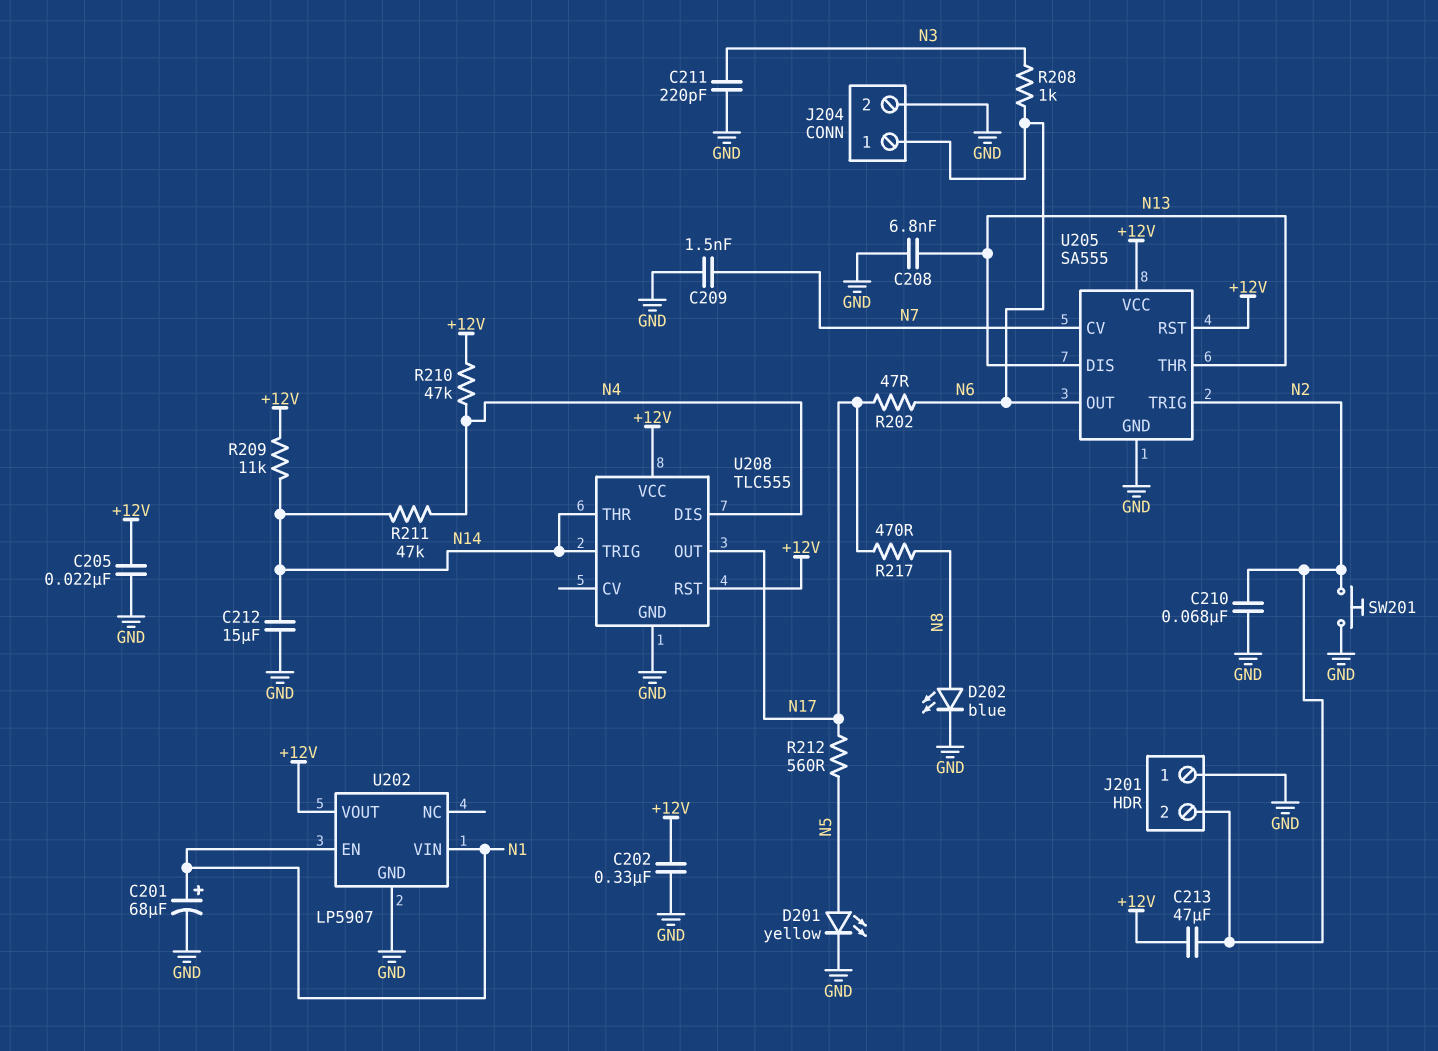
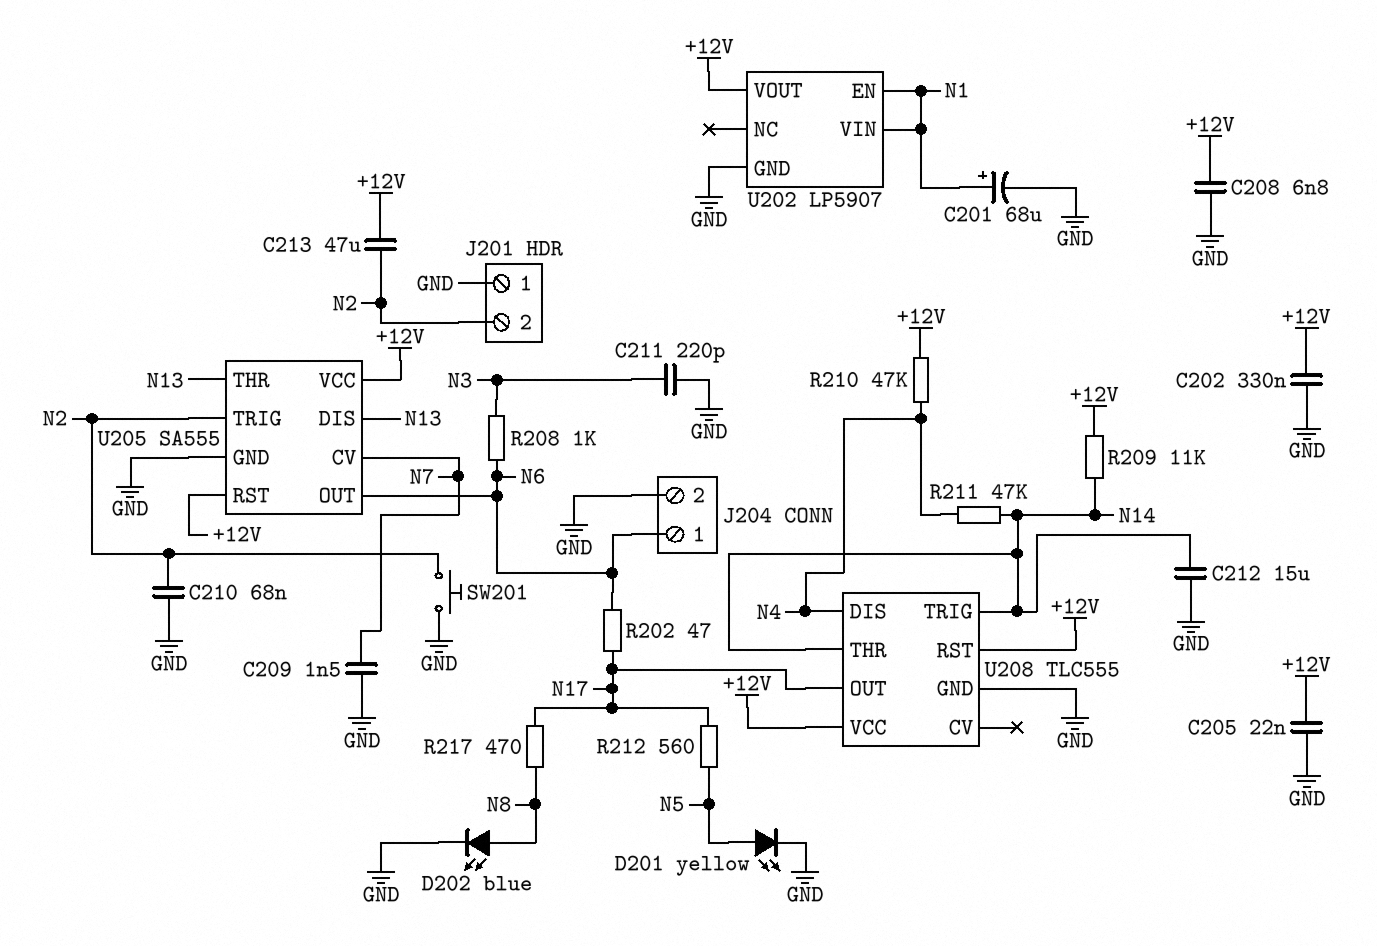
C208: 6.8nF (GND, N13) -> 6.8nF (+12V, GND)

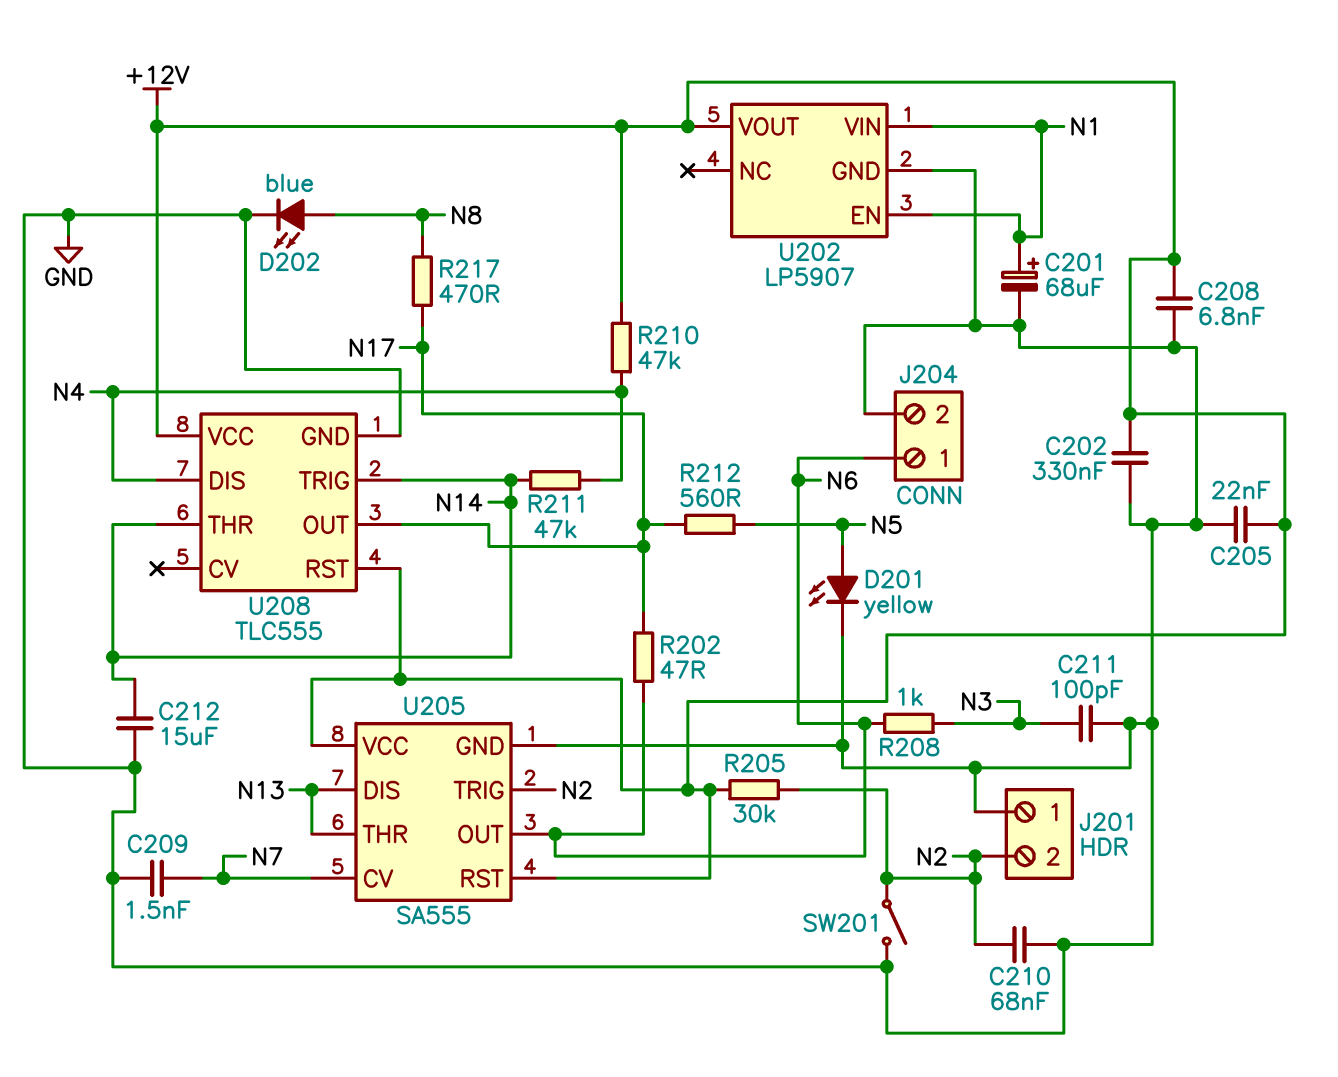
C211: 220pF (GND, N3) -> 100pF (GND, N3)
C213: 47uF (+12V, N2) -> none
R205: none -> 30k (+12V, N2)
R209: 11k (+12V, N14) -> none
SW201: button (GND, N2) -> switch (GND, N2)

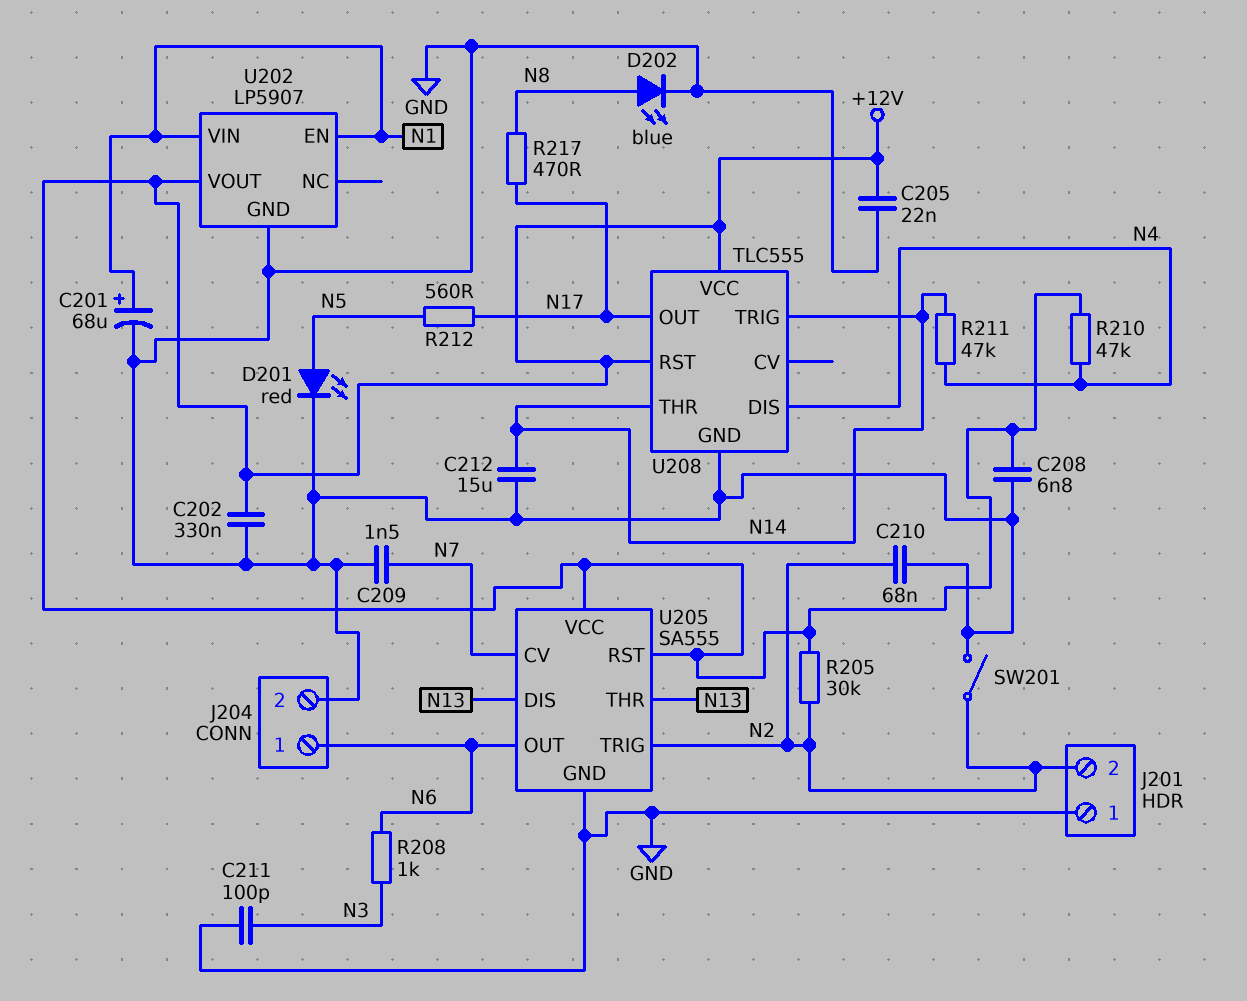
D201: LED yellow (A N5, K GND) -> LED red (A N5, K GND)
R202: 47 (N6, N17) -> none

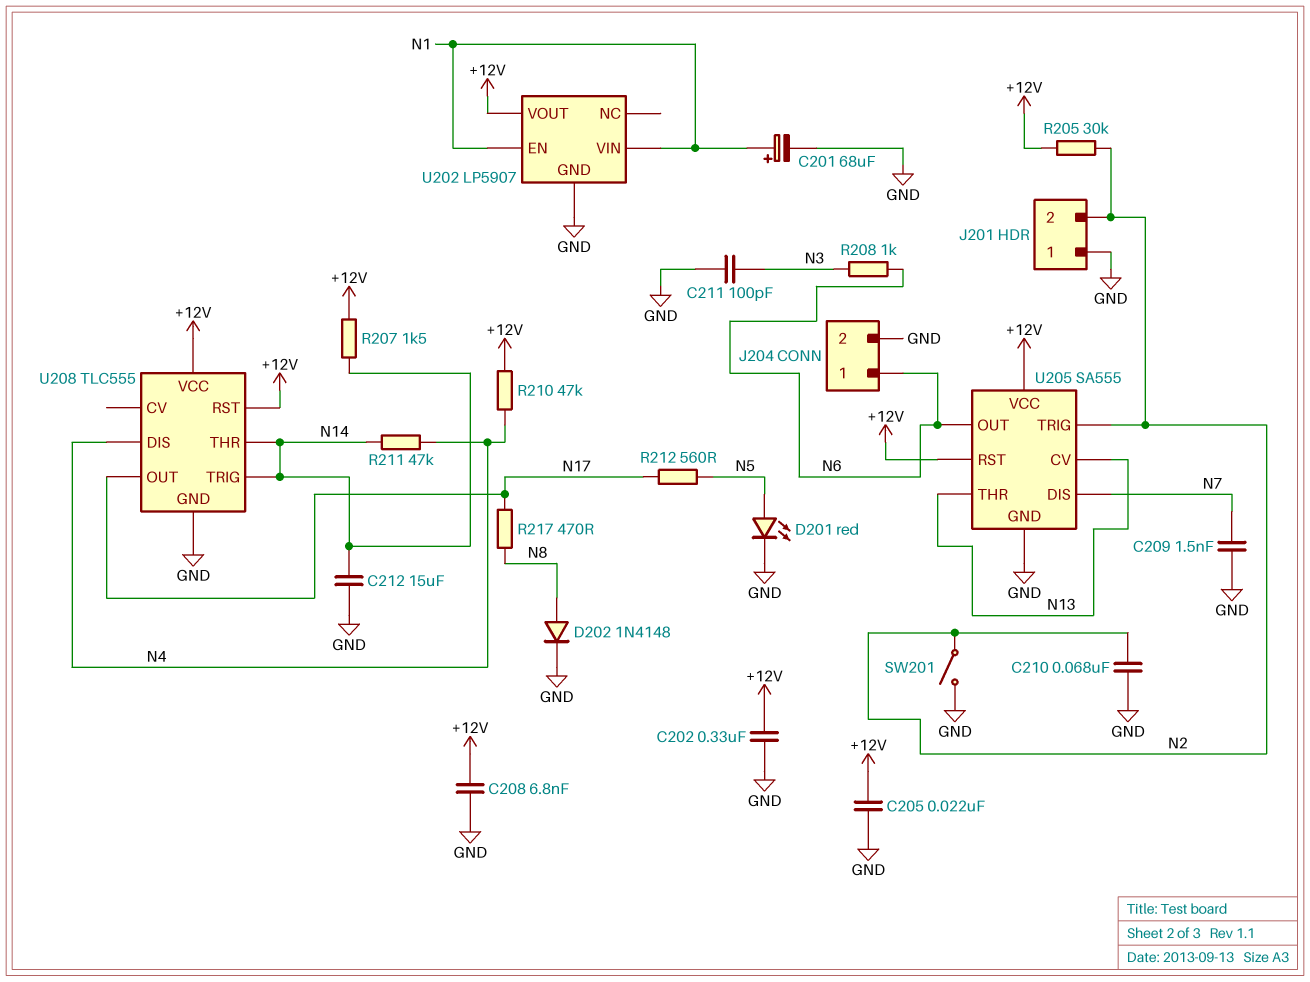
D202: LED blue (A N8, K GND) -> diode 1N4148 (A N8, K GND)
R207: none -> 1.5k (+12V, N14)
U205 pin CV: N7 -> N13
U205 pin DIS: N13 -> N7

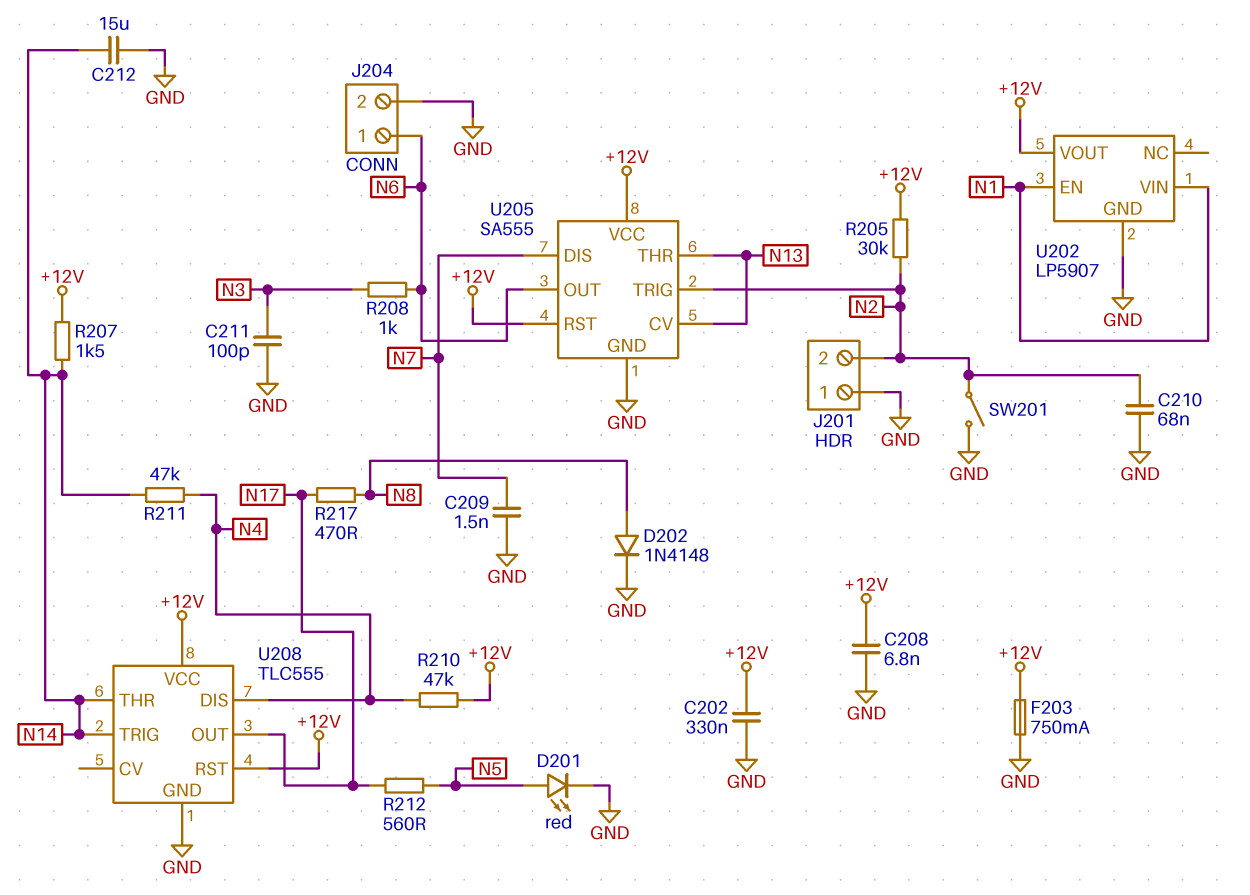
C201: 68uF (plus N1, minus GND) -> none
C205: 22nF (+12V, GND) -> none
F203: none -> 750mA (+12V, GND)

